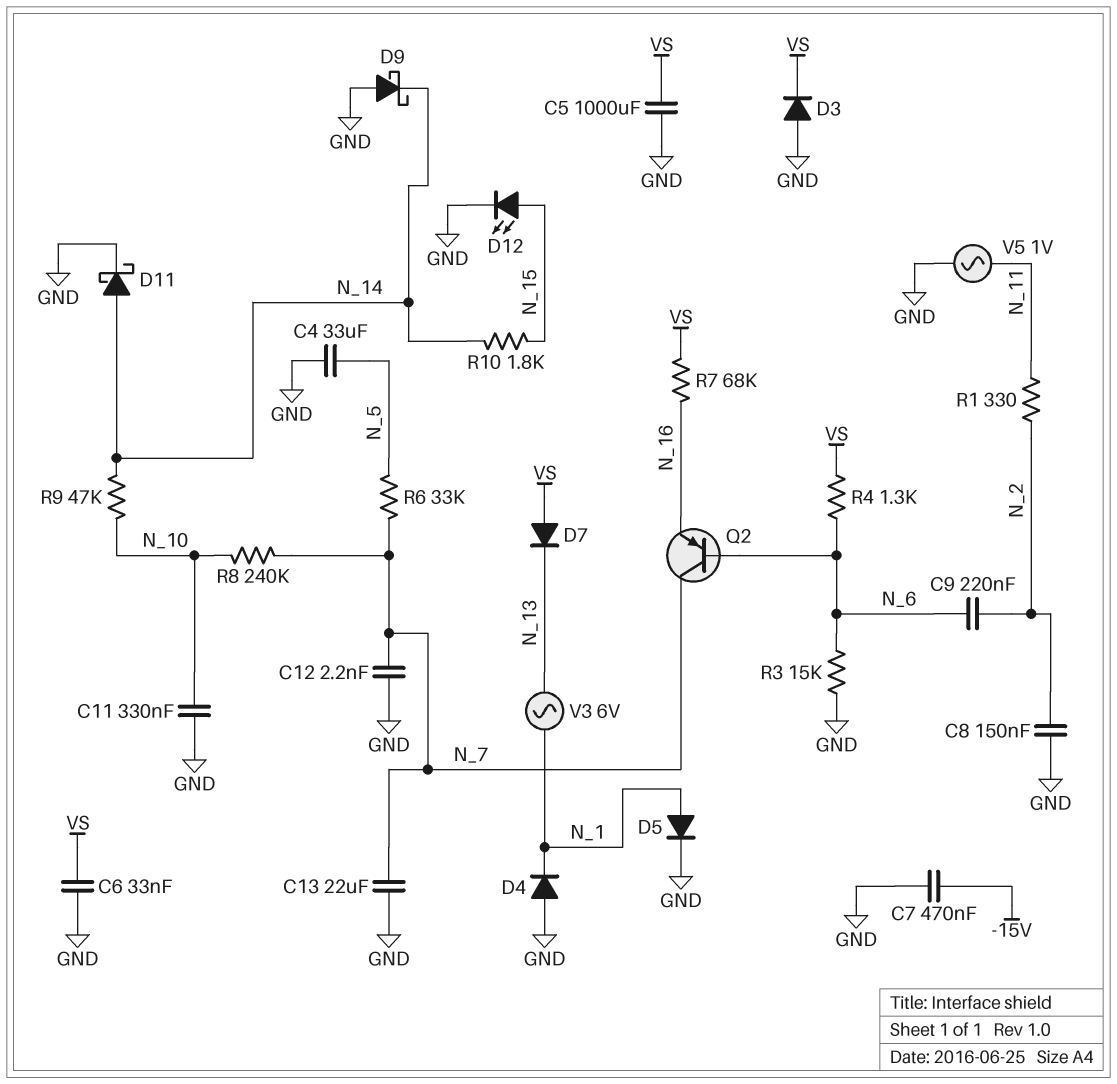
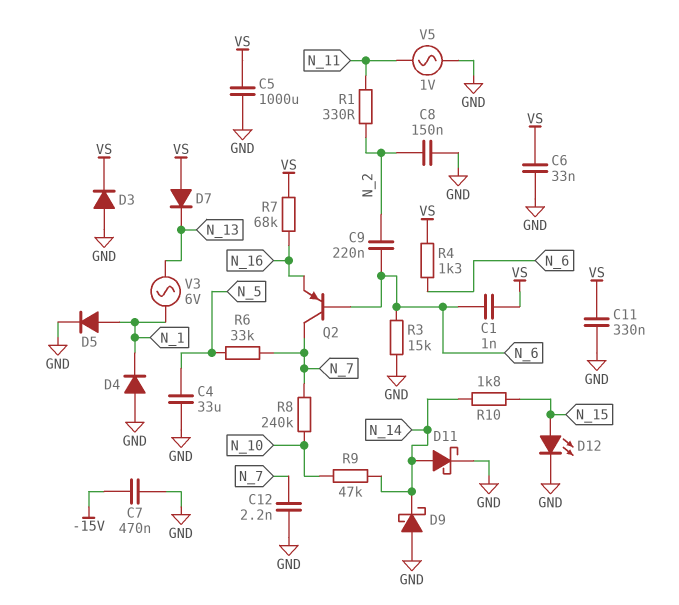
C1: none -> 1nF (N_6, VS)
C11: 330nF (GND, N_10) -> 330nF (GND, VS)
C13: 22uF (GND, N_7) -> none

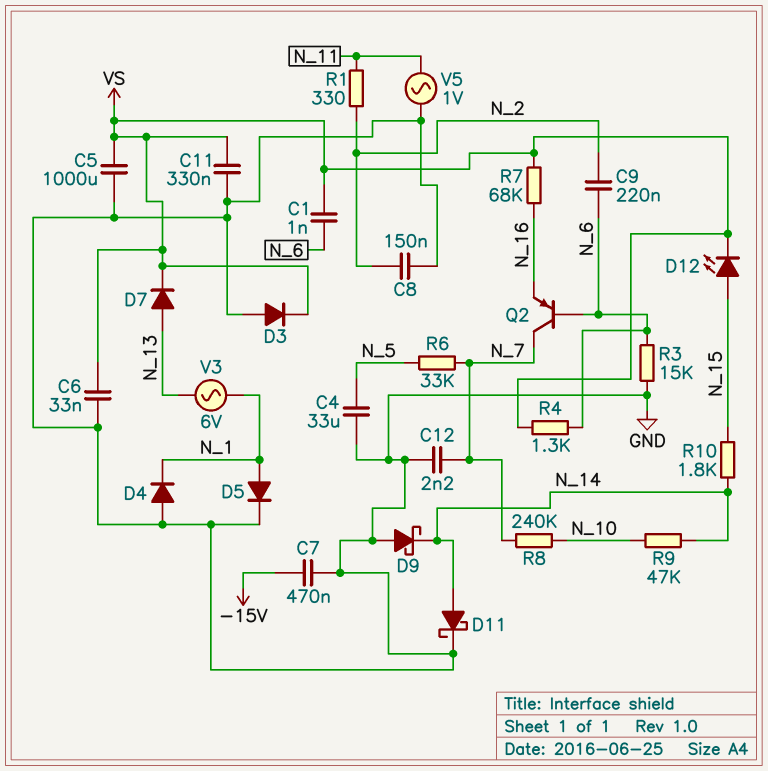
D7: diode (A VS, K N_13) -> diode (A N_13, K VS)
D12: LED (A N_15, K GND) -> LED (A N_15, K VS)

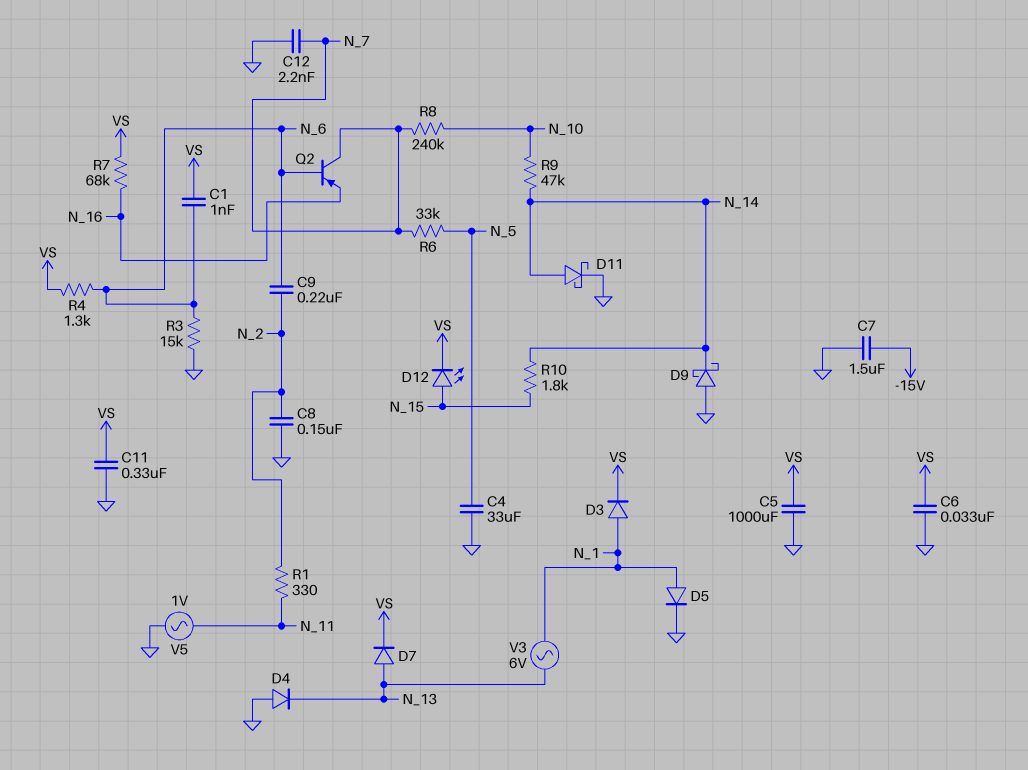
C7: 470nF (-15V, GND) -> 1.5uF (-15V, GND)
D3: diode (A GND, K VS) -> diode (A N_1, K VS)
D4: diode (A GND, K N_1) -> diode (A GND, K N_13)

